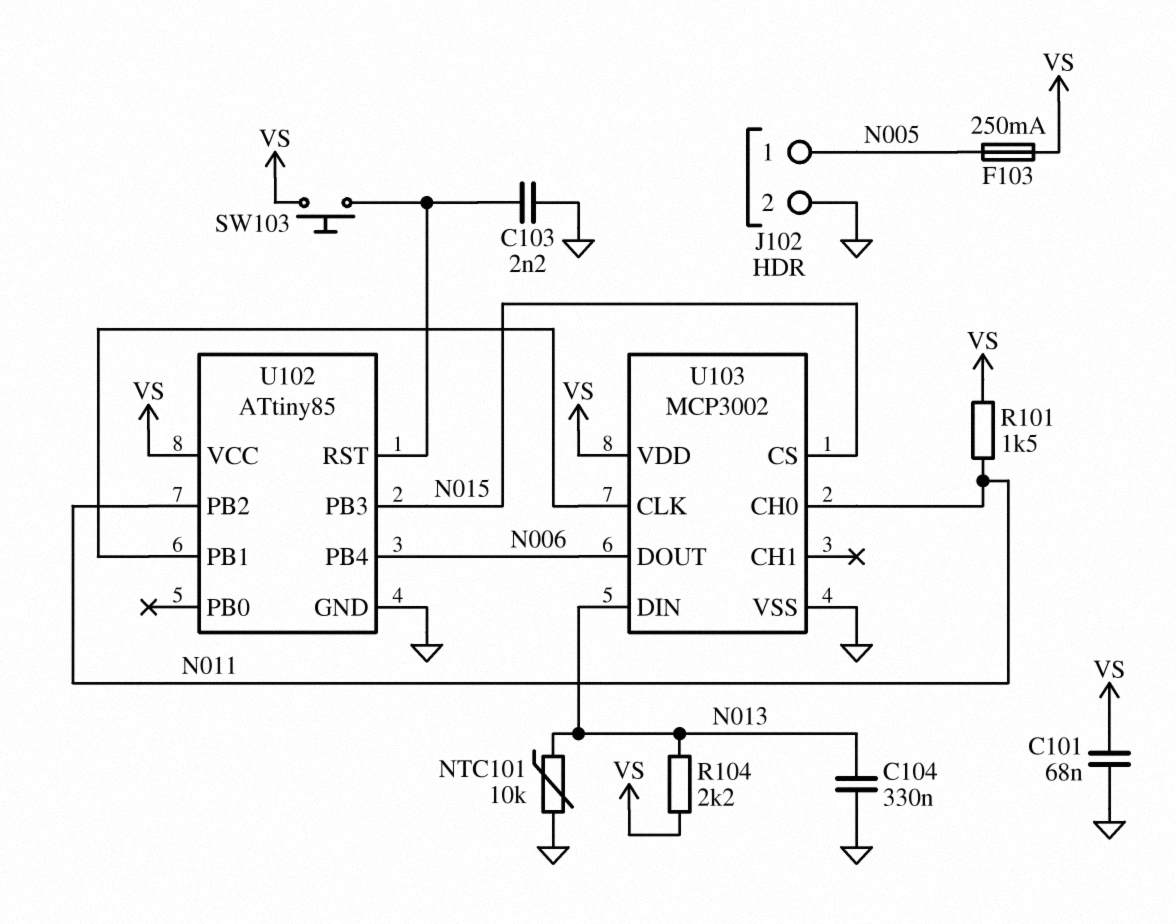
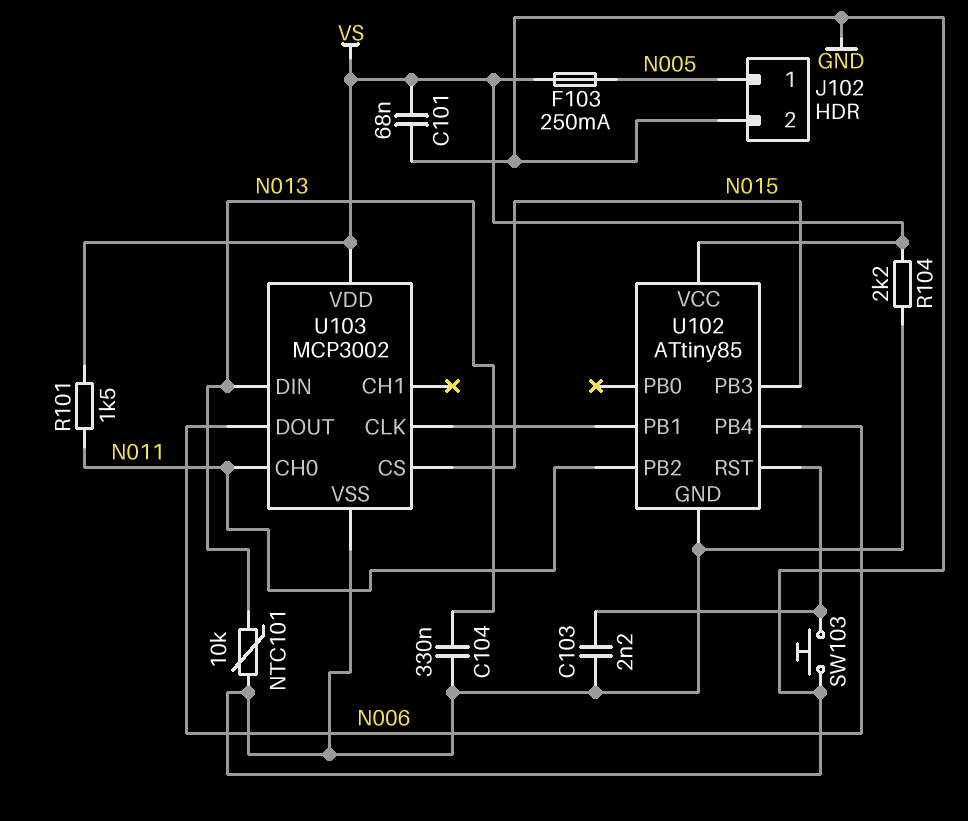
R104: 2.2k (N013, VS) -> 2.2k (GND, VS)
SW103: button (U102/RST, VS) -> button (GND, U102/RST)

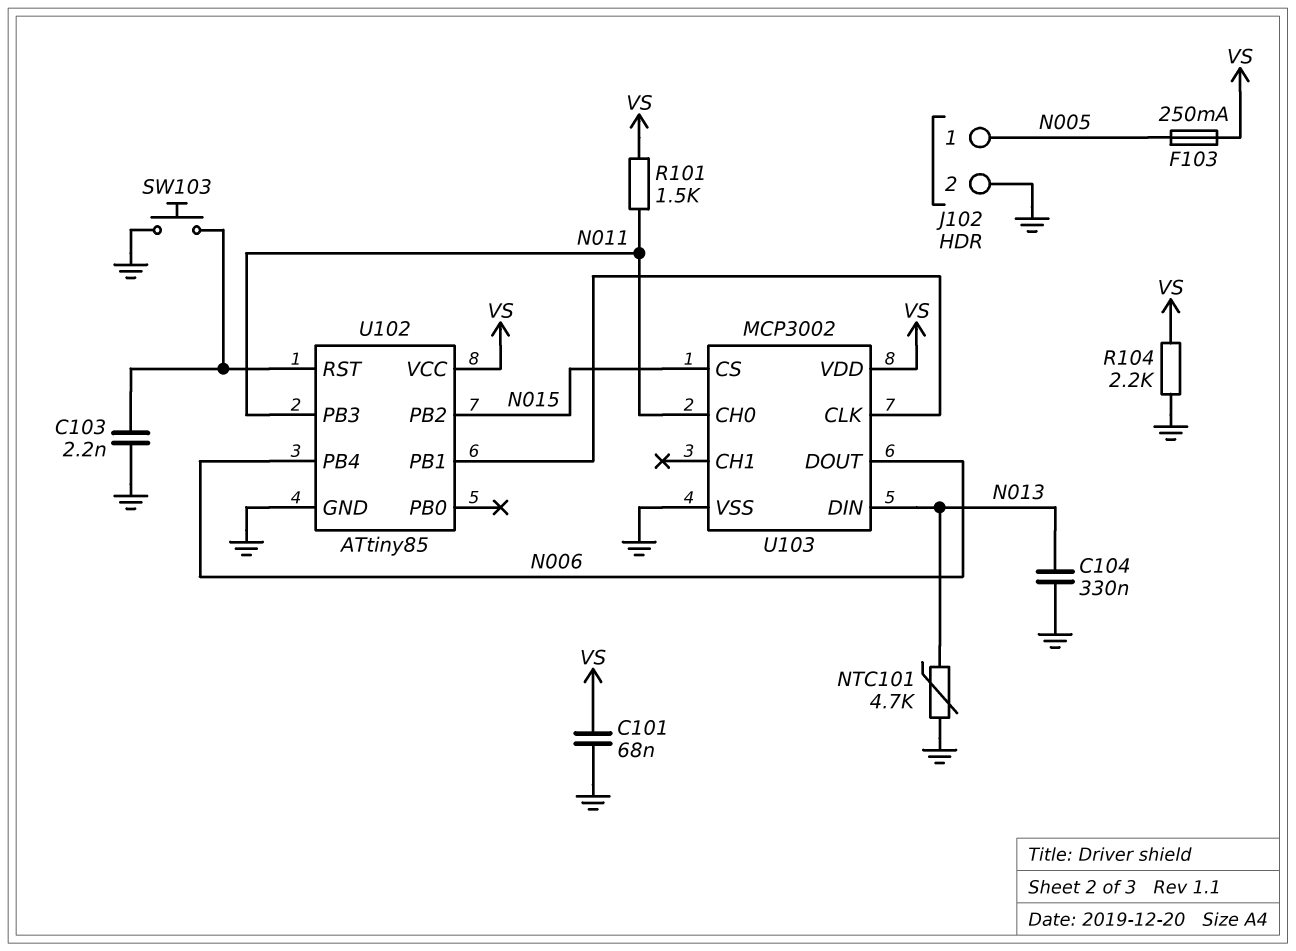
NTC101: 10k (GND, N013) -> 4.7k (GND, N013)
U102 pin PB2: N011 -> N015
U102 pin PB3: N015 -> N011

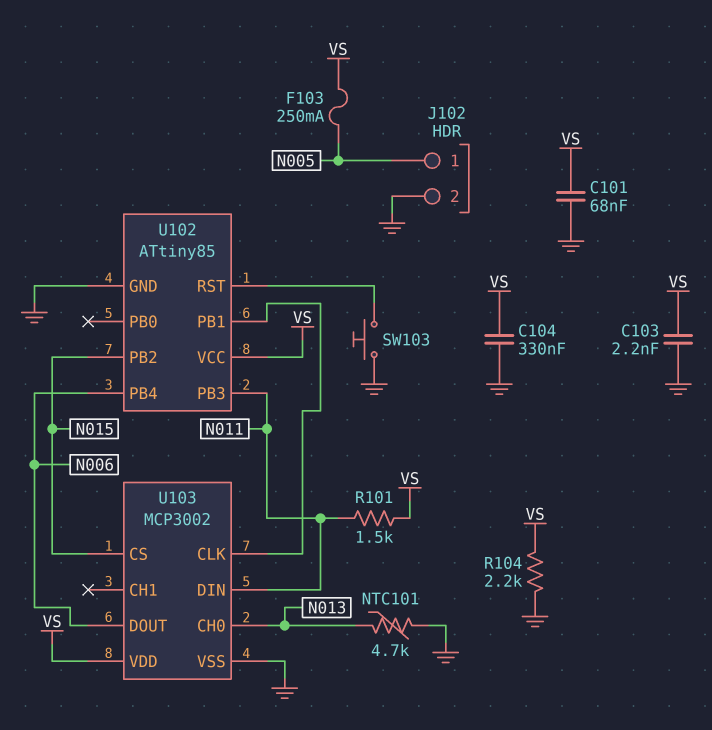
C103: 2.2nF (GND, U102/RST) -> 2.2nF (GND, VS)
C104: 330nF (GND, N013) -> 330nF (GND, VS)
U103 pin CH0: N011 -> N013
U103 pin DIN: N013 -> N011

